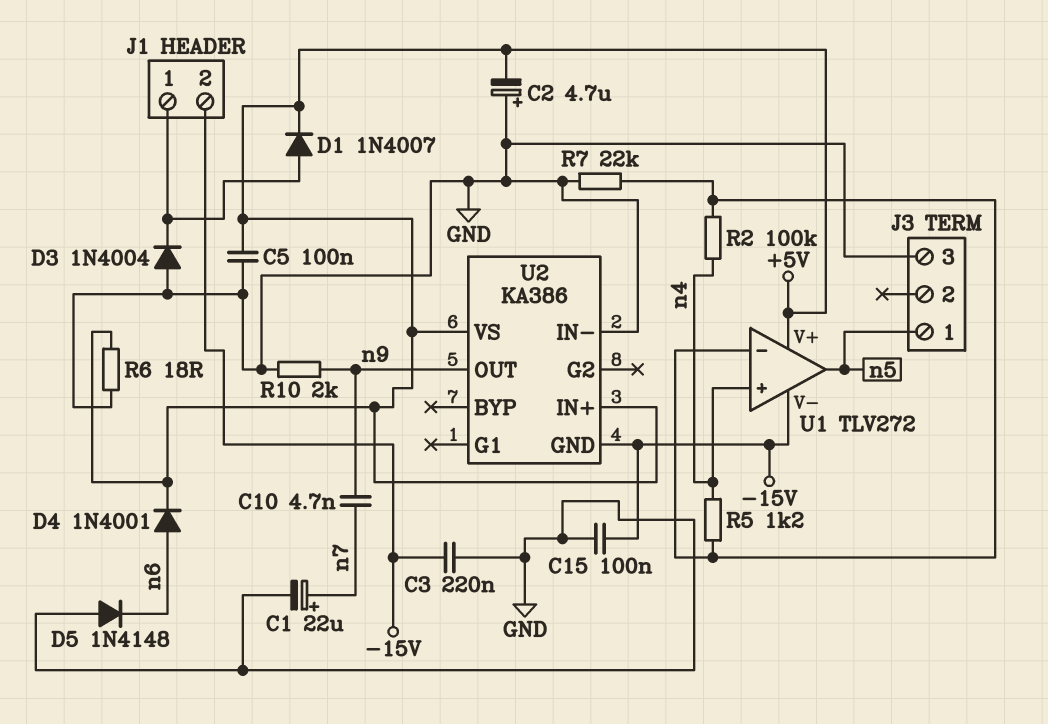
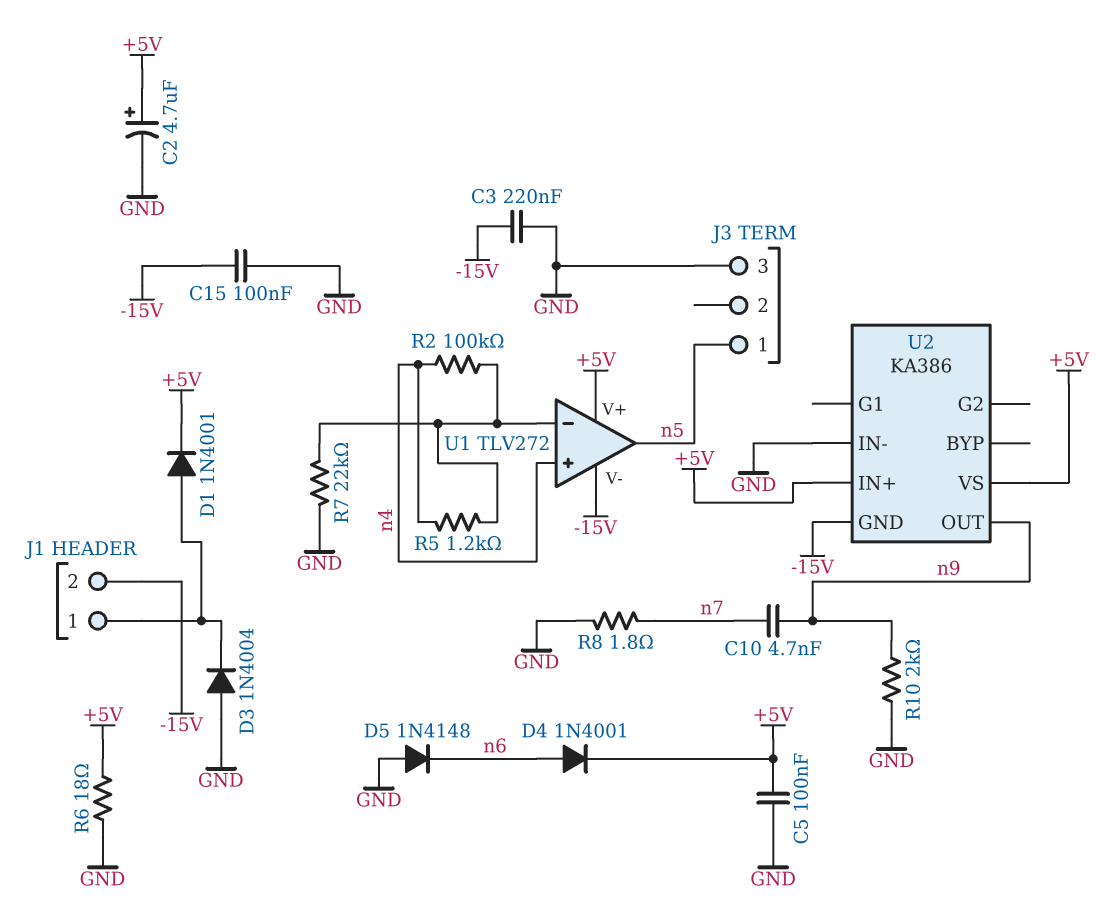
C1: 22uF (plus n7, minus GND) -> none
C2: 4.7uF (plus GND, minus +5V) -> 4.7uF (plus +5V, minus GND)
D1: diode 1N4007 (A J1/1, K +5V) -> diode 1N4001 (A J1/1, K +5V)
R8: none -> 1.8 (GND, n7)

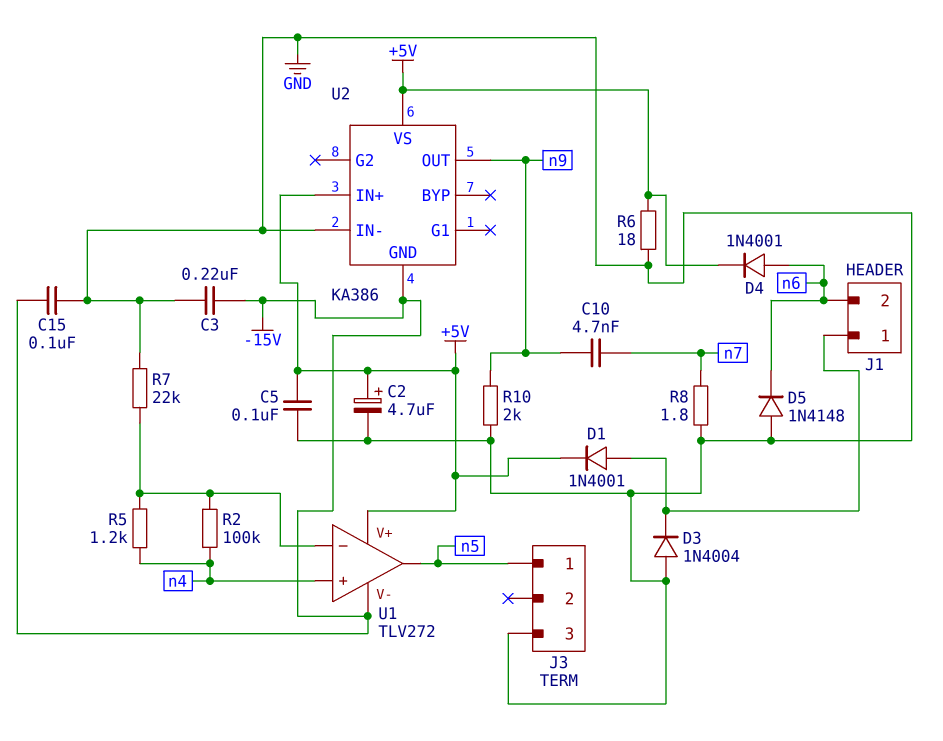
J1 pin 2: -15V -> n6

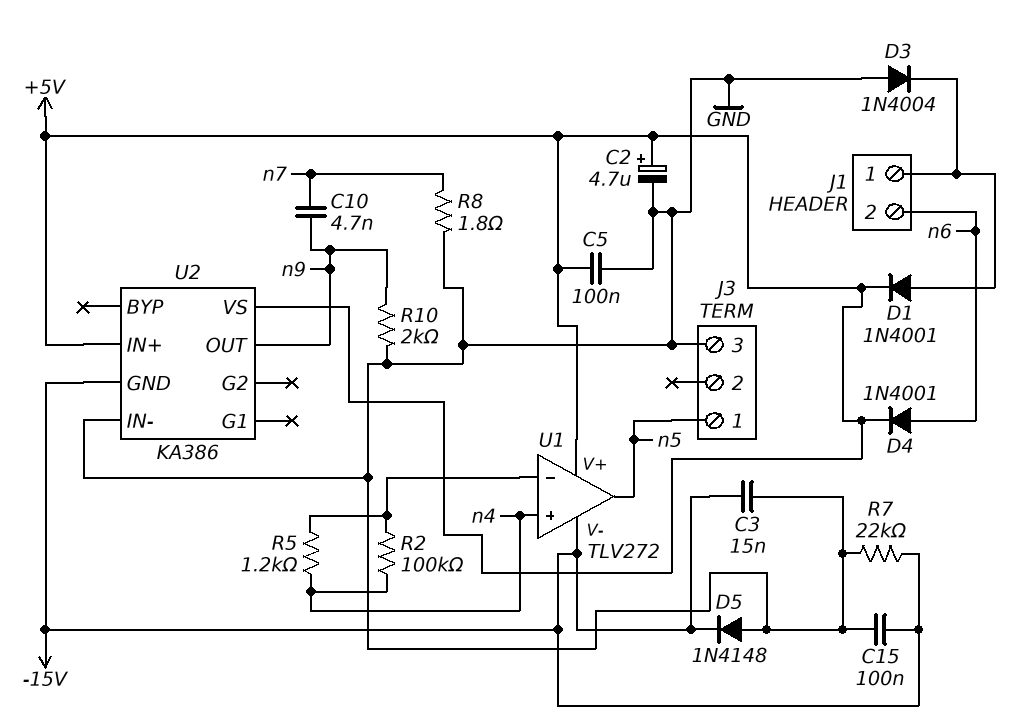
C3: 220nF (-15V, GND) -> 15nF (-15V, GND)
D5: diode 1N4148 (A GND, K n6) -> diode 1N4148 (A GND, K -15V)
R6: 18 (+5V, GND) -> none
R7: 22k (GND, U1/in-) -> 22k (-15V, GND)

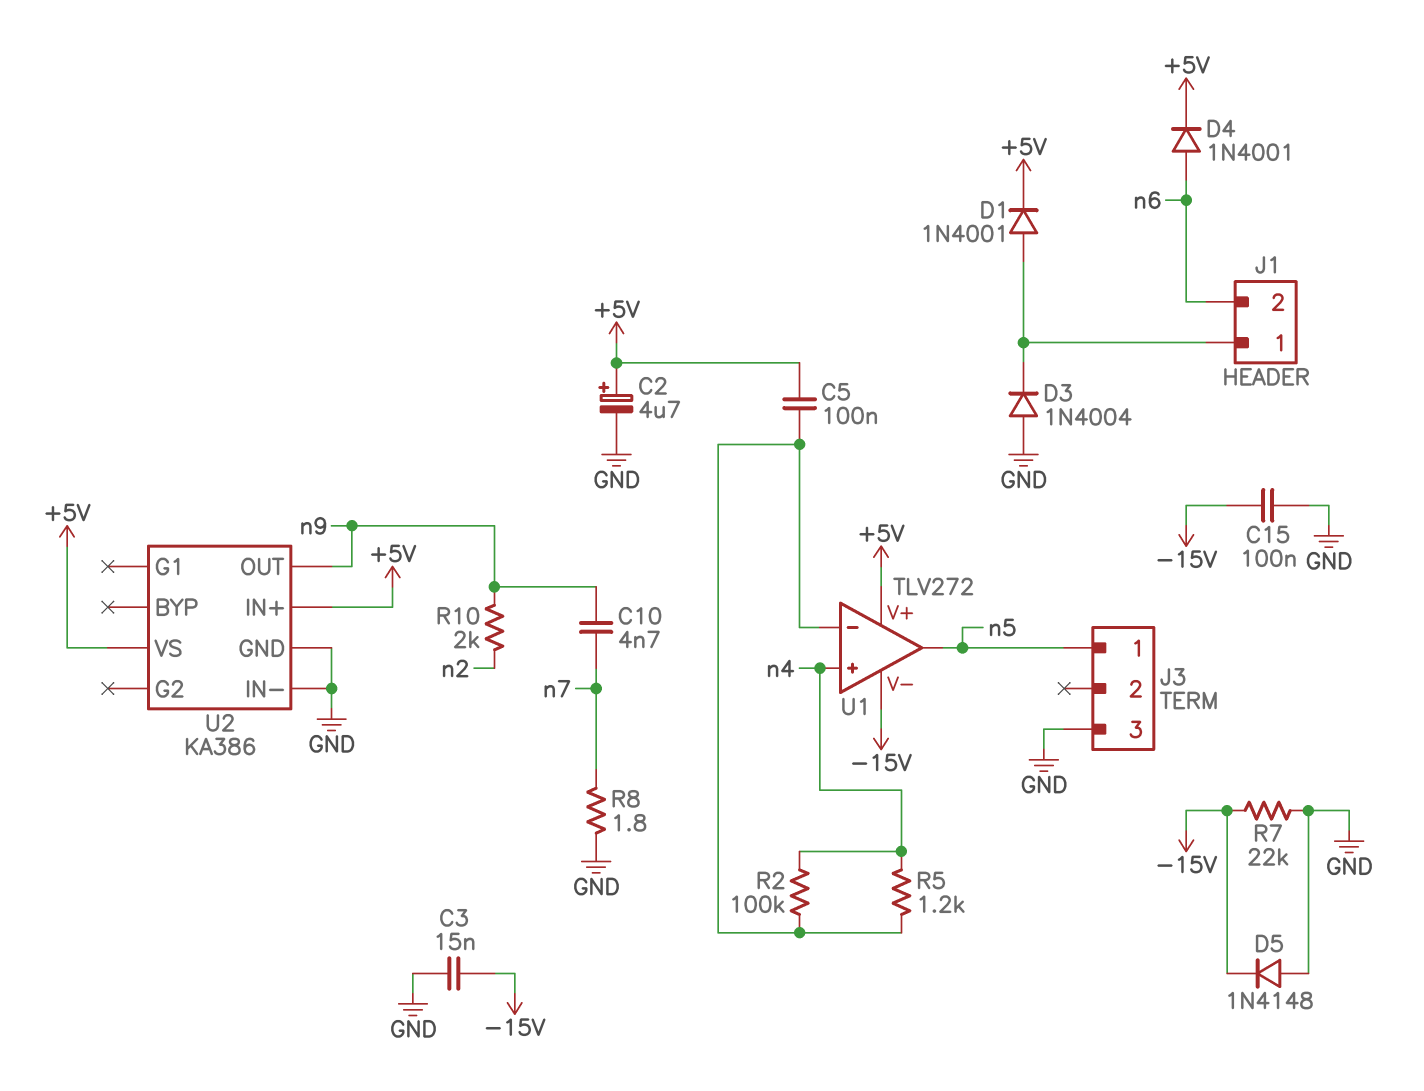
C5: 100nF (+5V, GND) -> 100nF (+5V, U1/in-)
R10: 2k (GND, n9) -> 2k (n2, n9)
U2 pin GND: -15V -> GND

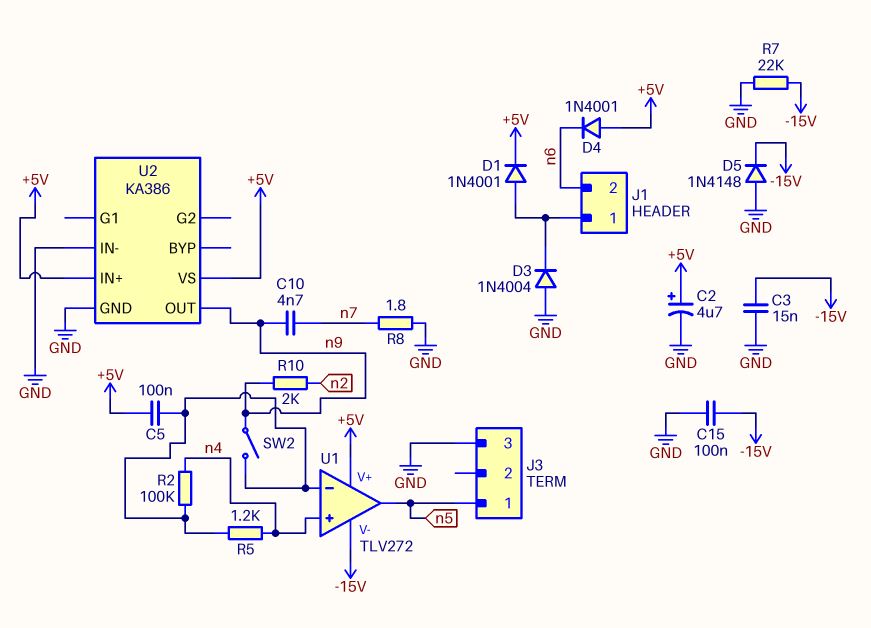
D4: diode 1N4001 (A n6, K +5V) -> diode 1N4001 (A +5V, K n6)
SW2: none -> switch (U1/in-, n9)

